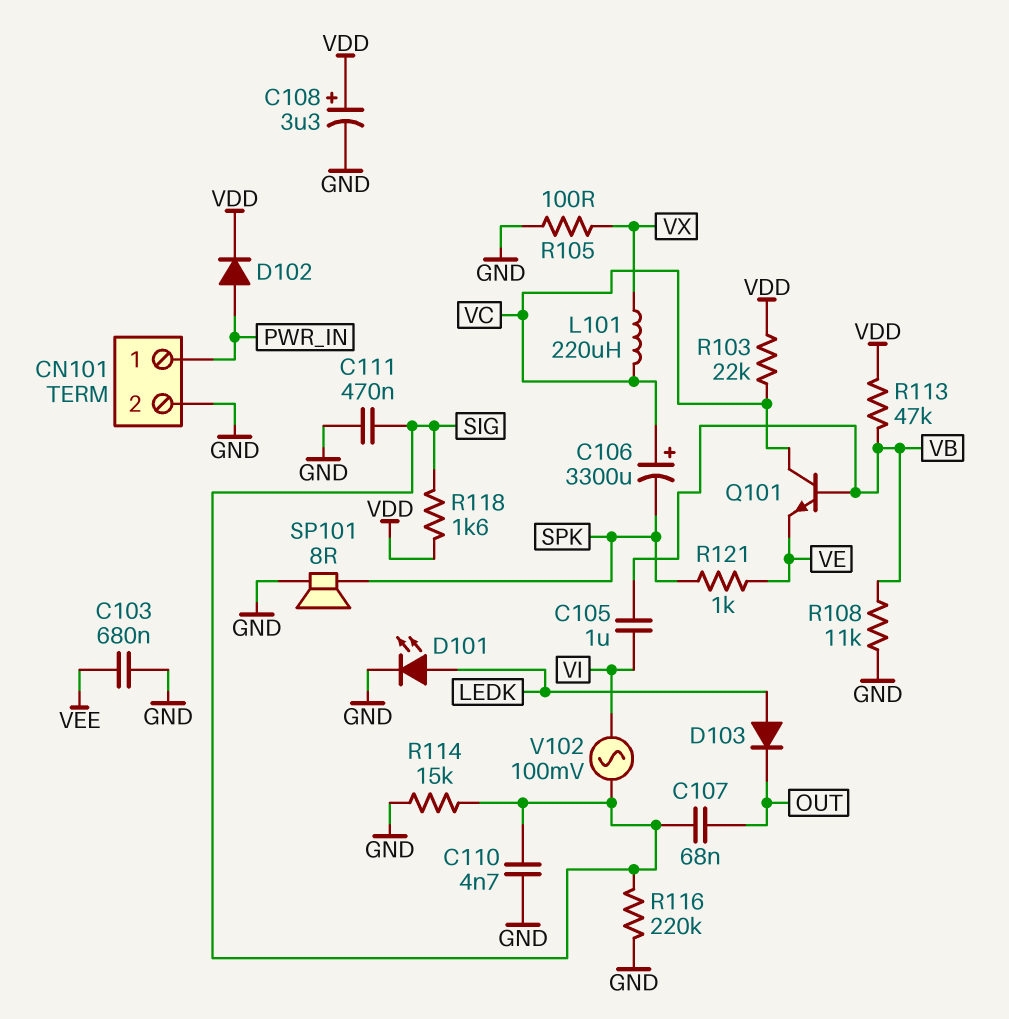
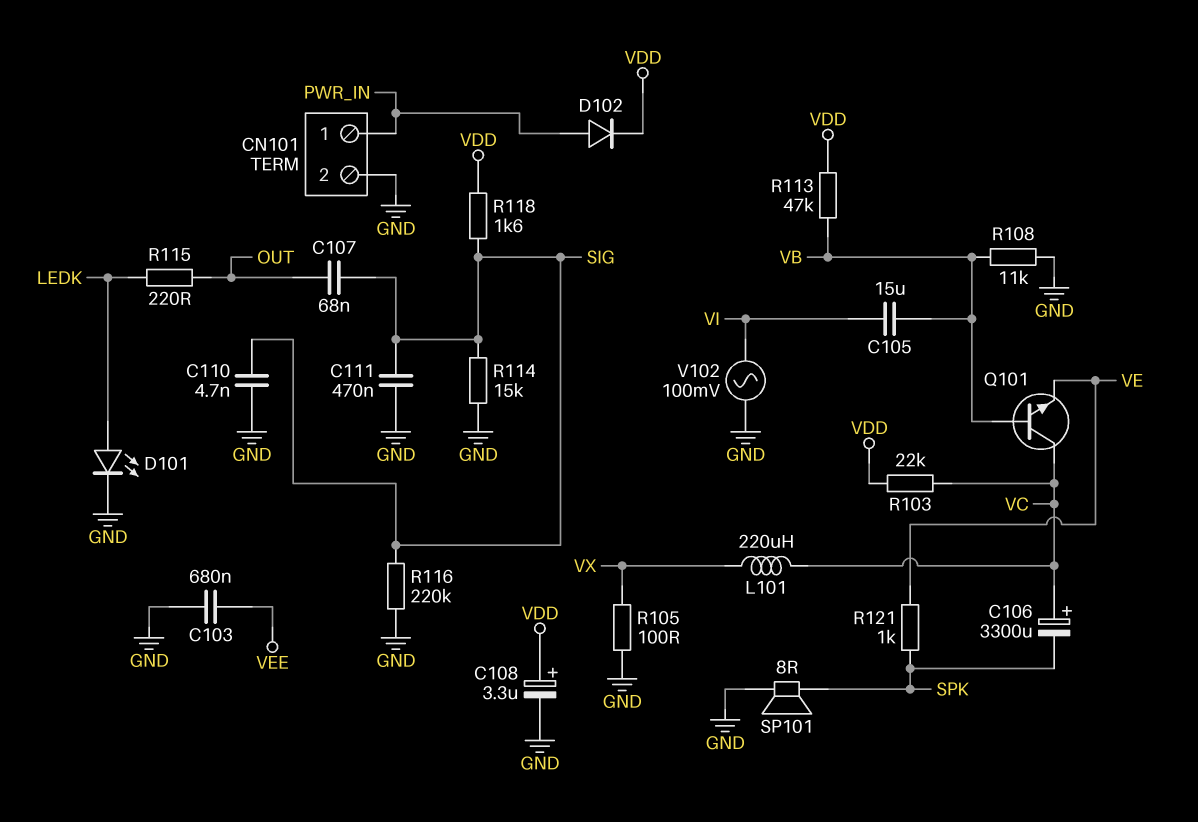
C105: 1uF (VB, VI) -> 15uF (VB, VI)
D103: diode (A LEDK, K OUT) -> none
R115: none -> 220 (LEDK, OUT)
V102: AC 100mV (SIG, VI) -> AC 100mV (GND, VI)

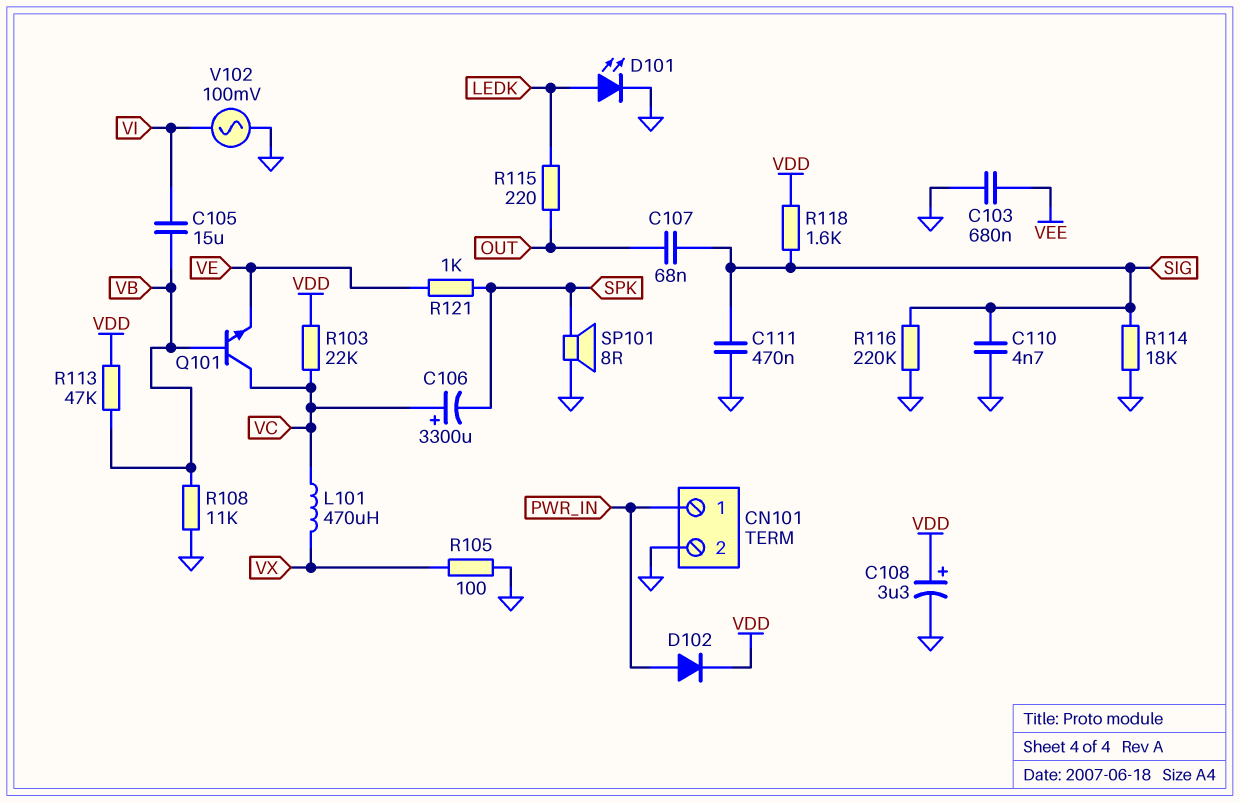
L101: 220uH (VC, VX) -> 470uH (VC, VX)
R114: 15k (GND, SIG) -> 18k (GND, SIG)

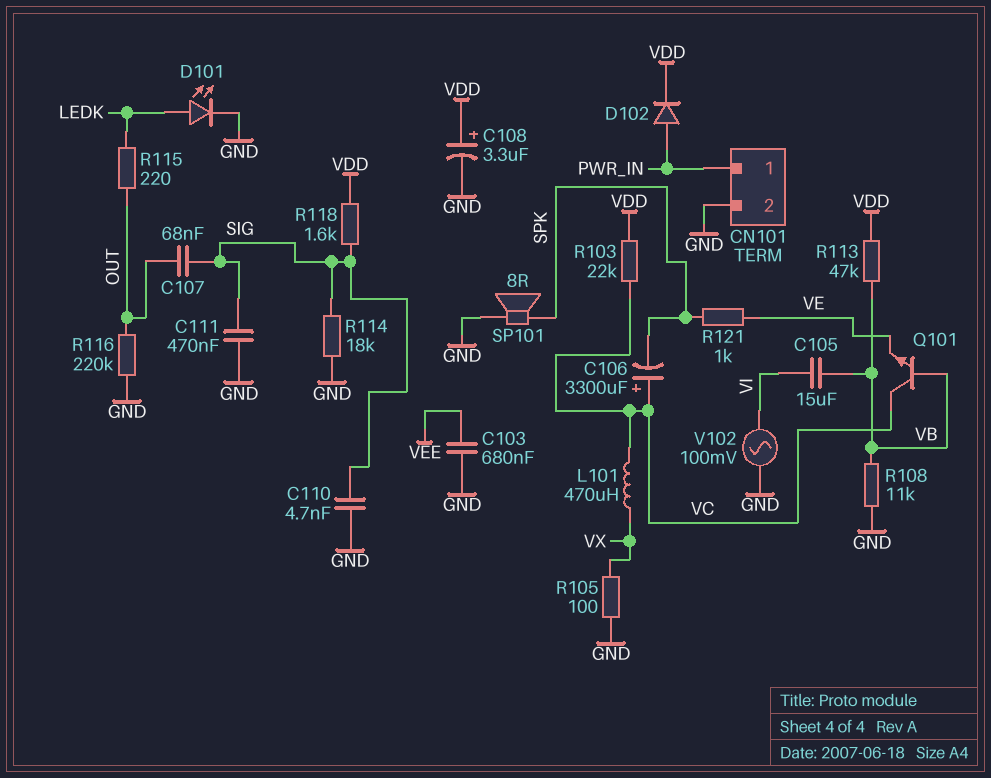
R116: 220k (GND, SIG) -> 220k (GND, OUT)

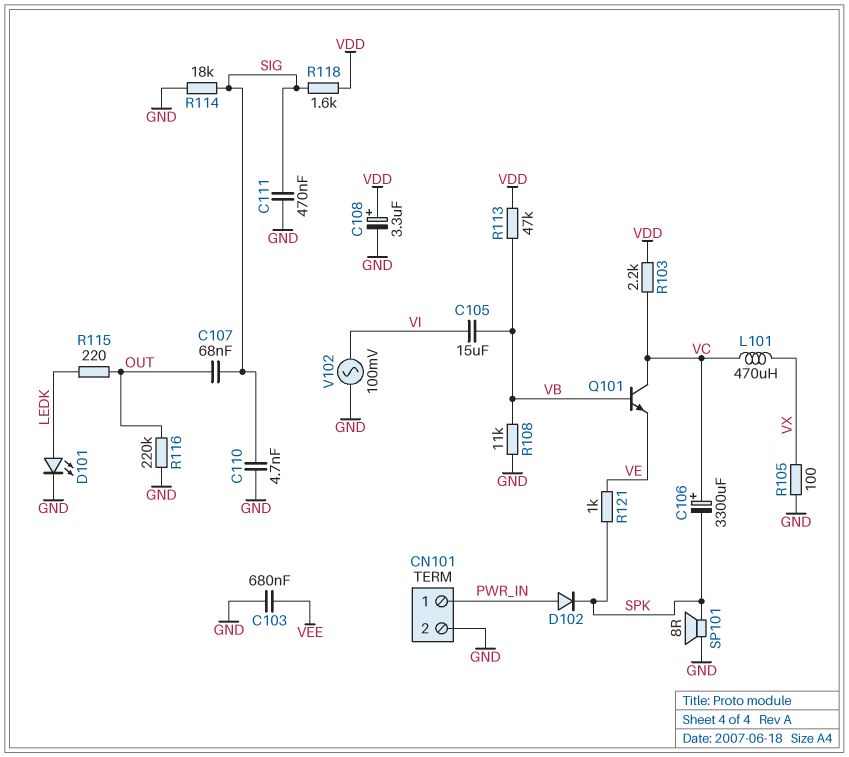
D102: diode (A PWR_IN, K VDD) -> diode (A PWR_IN, K SPK)
R103: 22k (VC, VDD) -> 2.2k (VC, VDD)

